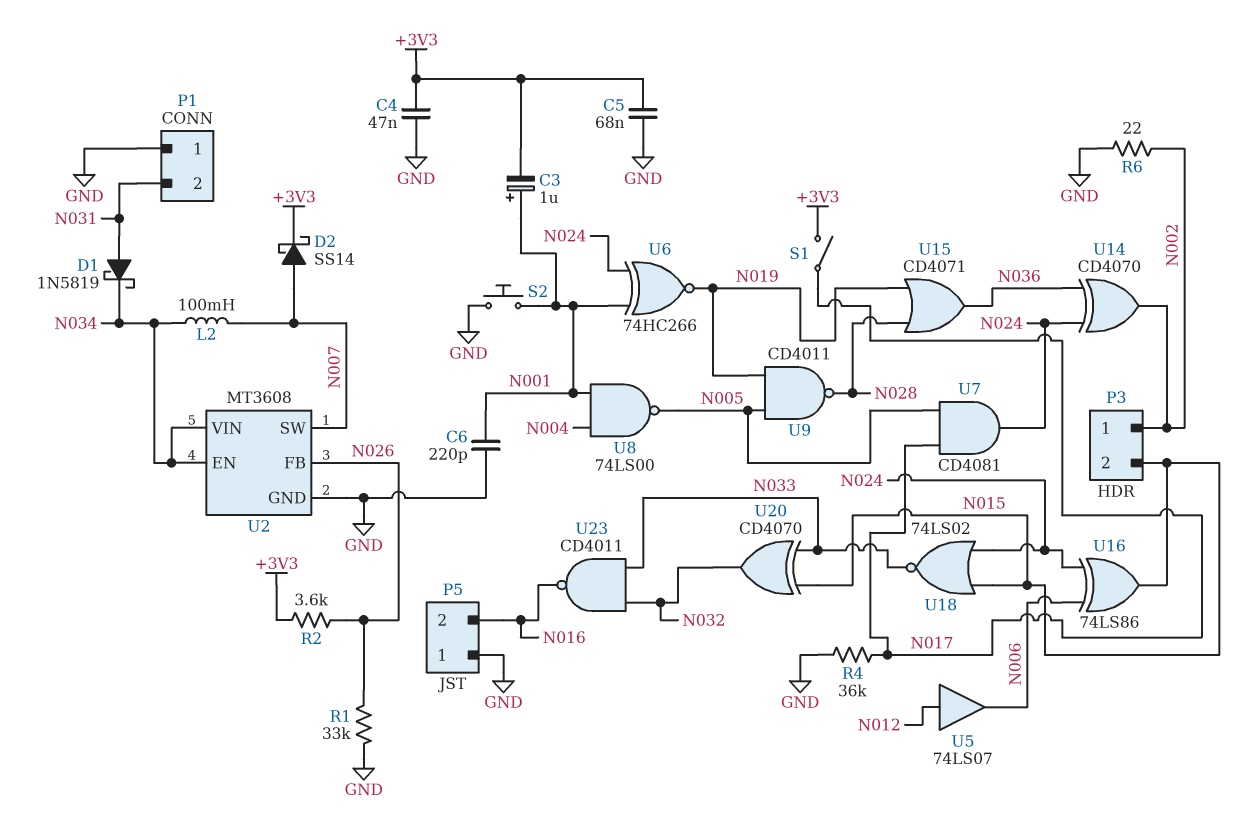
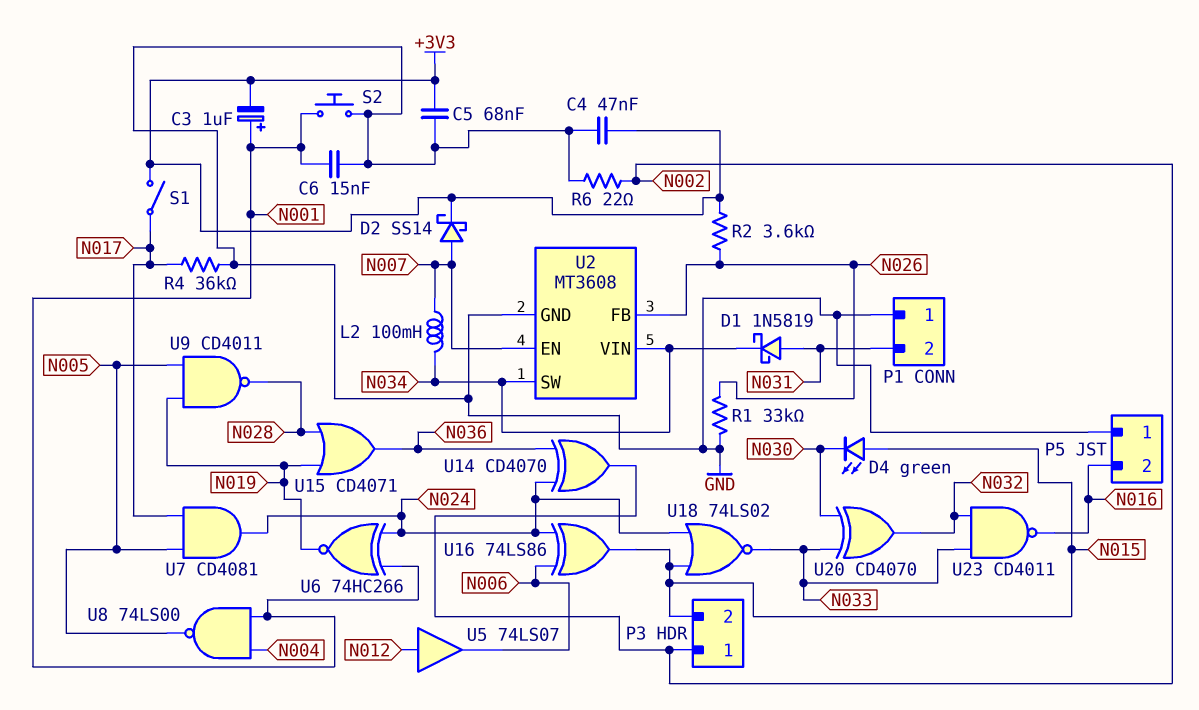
C6: 220pF (GND, N001) -> 15nF (GND, N001)
D4: none -> LED green (A N015, K N030)
U2 pin EN: N034 -> N007
U2 pin SW: N007 -> N034
U20: XOR CD4070 (in N015, in N033, out N032) -> XOR CD4070 (in N030, in N033, out N032)

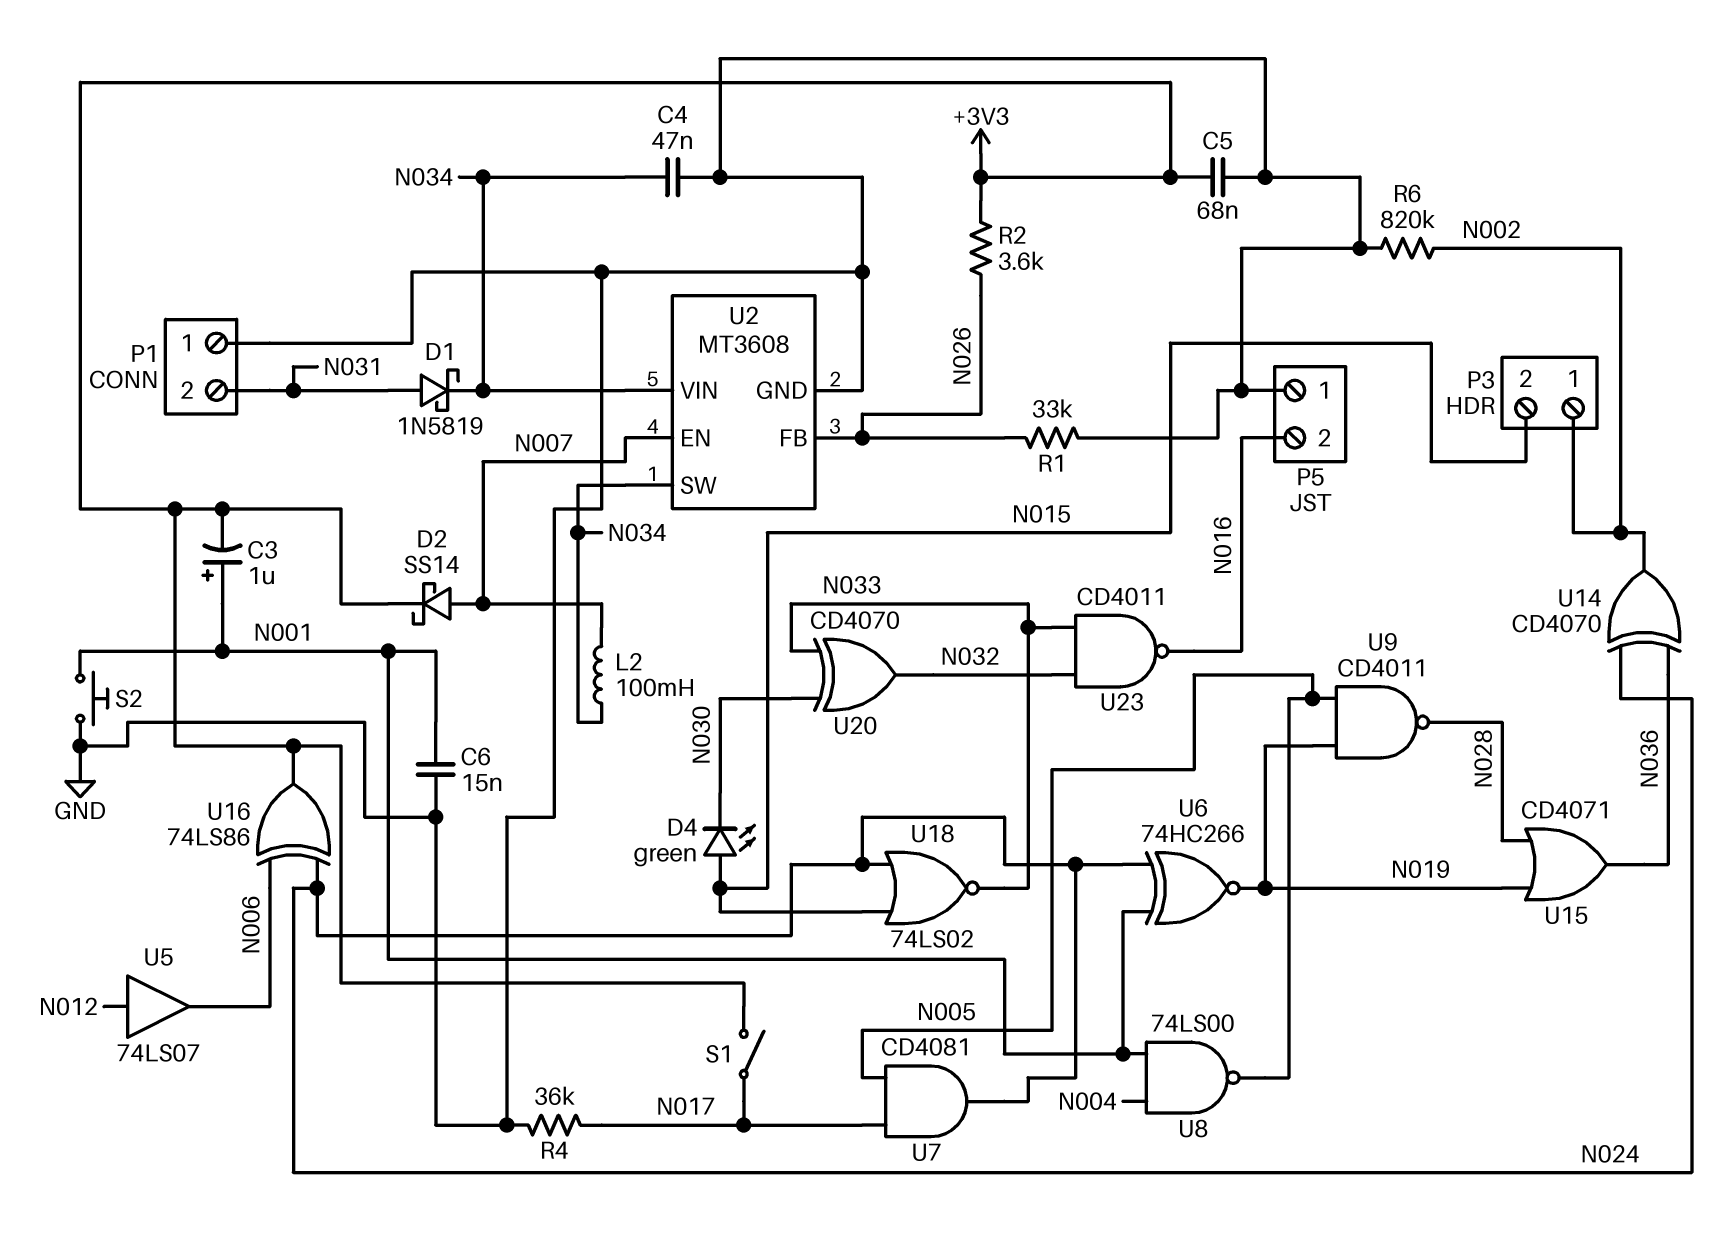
C4: 47nF (+3V3, GND) -> 47nF (GND, N034)
R6: 22 (GND, N002) -> 820k (GND, N002)
U16: XOR 74LS86 (in N006, in N024, out N015) -> XOR 74LS86 (in N006, in N024, out +3V3)

